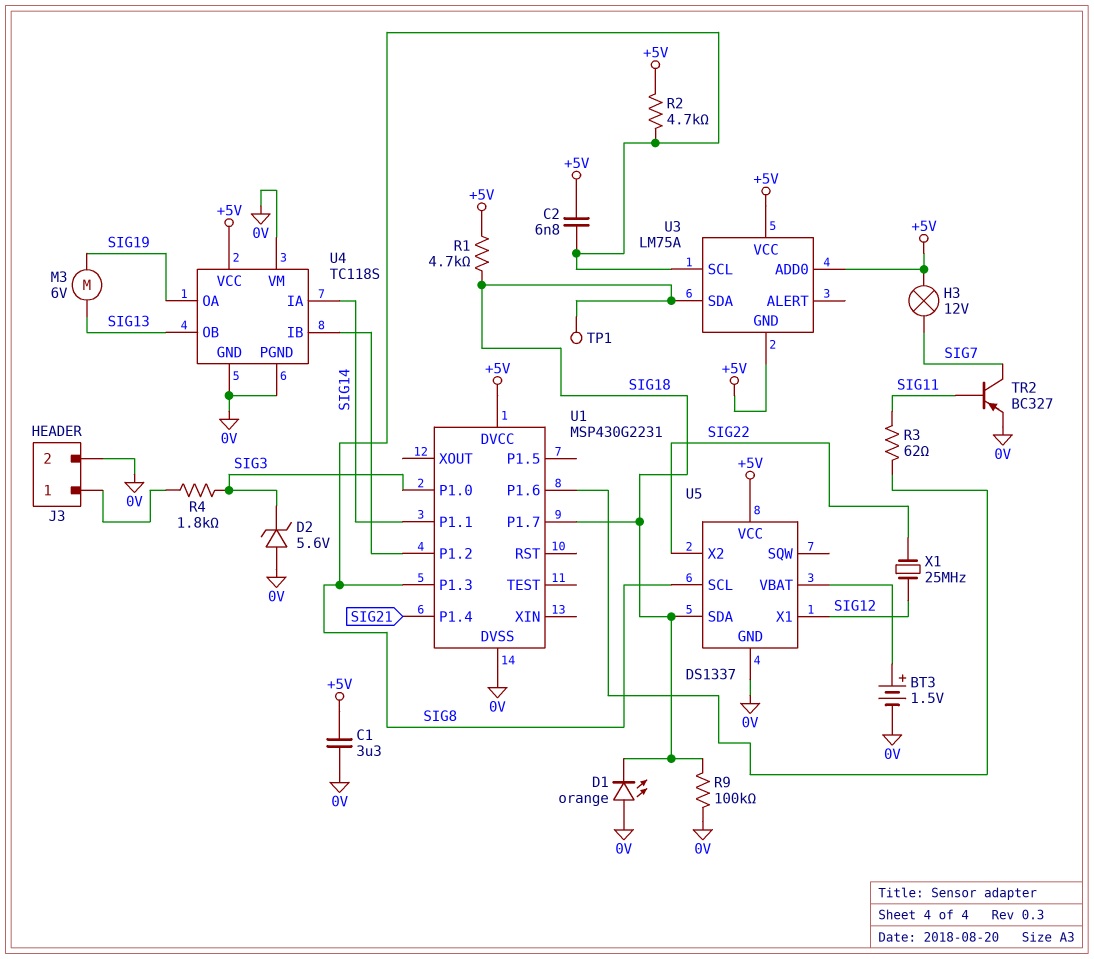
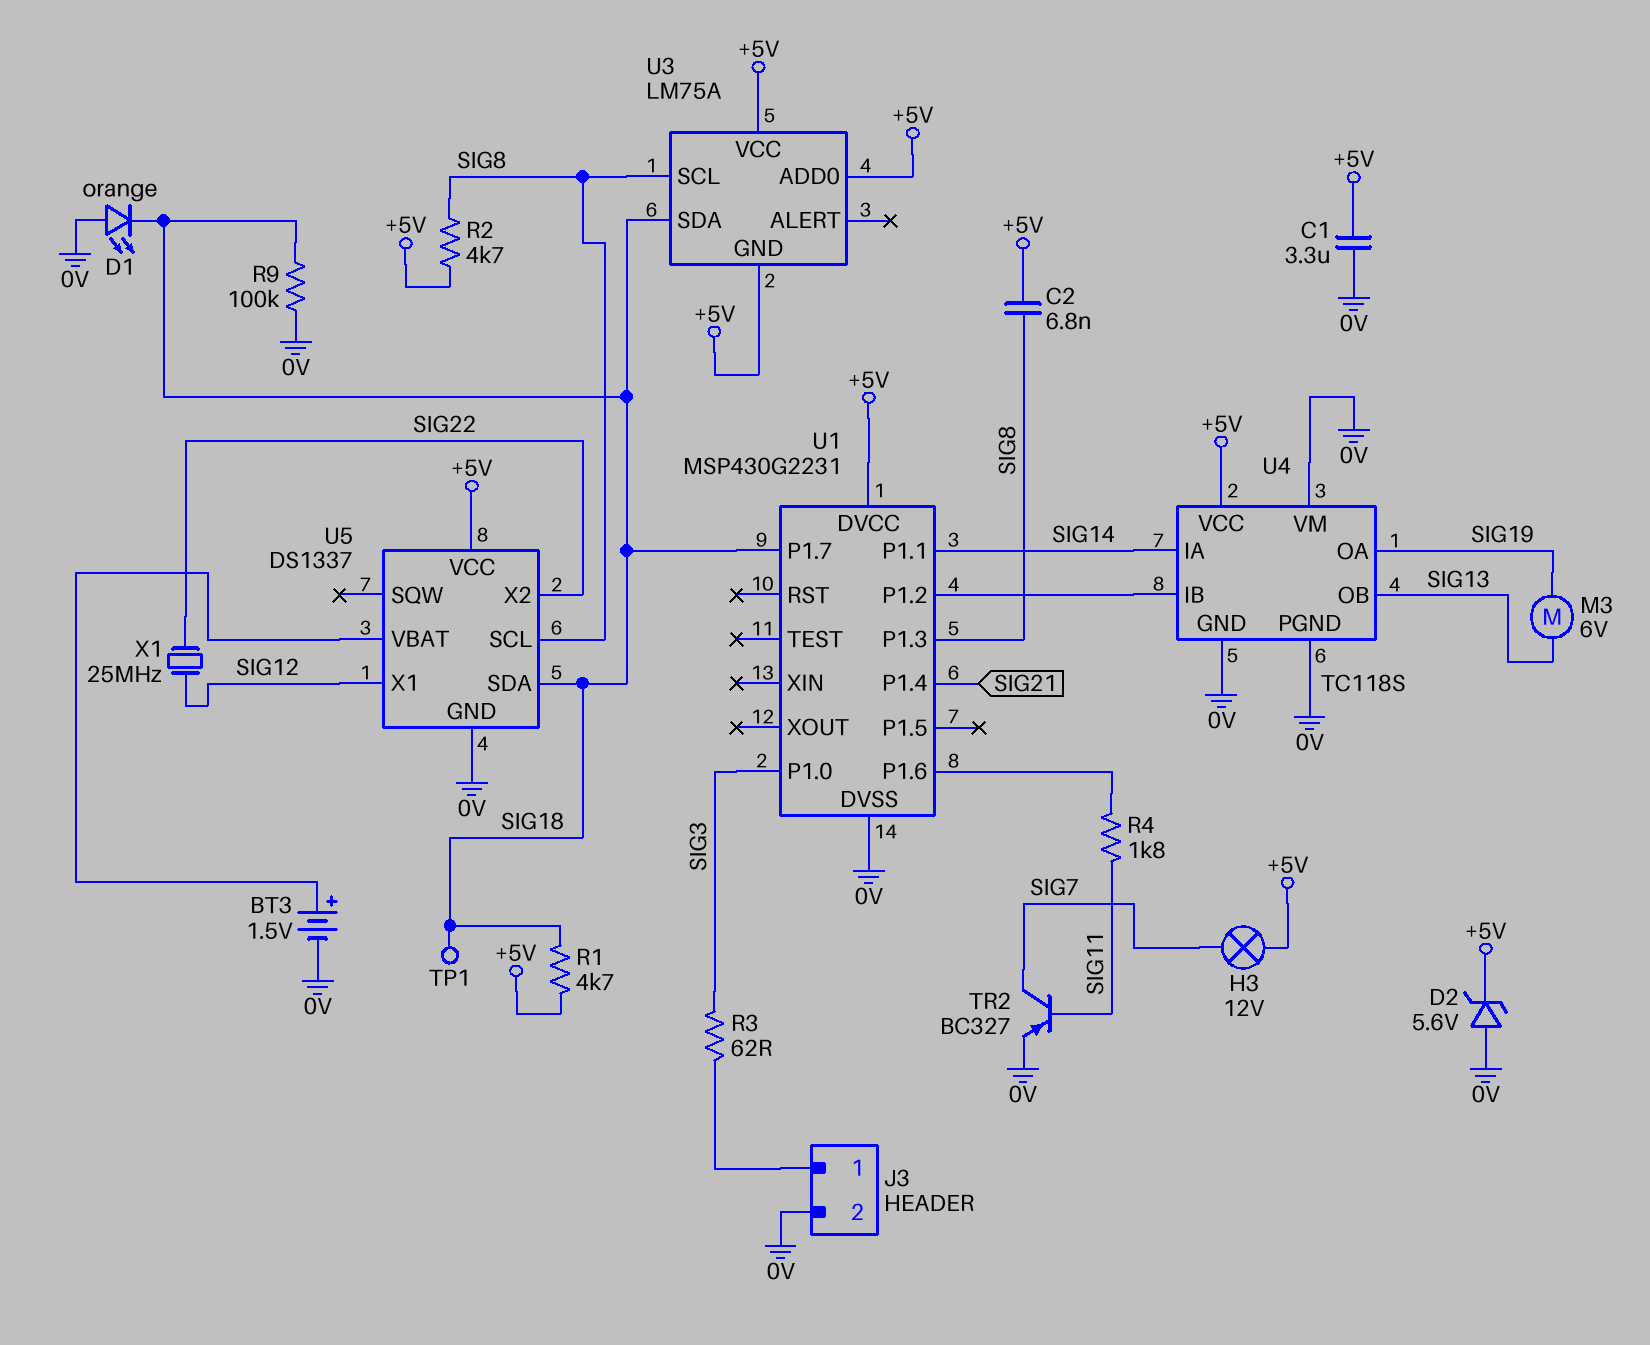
D2: zener 5.6V (A 0V, K SIG3) -> zener 5.6V (A 0V, K +5V)
R3: 62 (SIG11, U1/P1.6) -> 62 (J3/1, SIG3)
R4: 1.8k (J3/1, SIG3) -> 1.8k (SIG11, U1/P1.6)

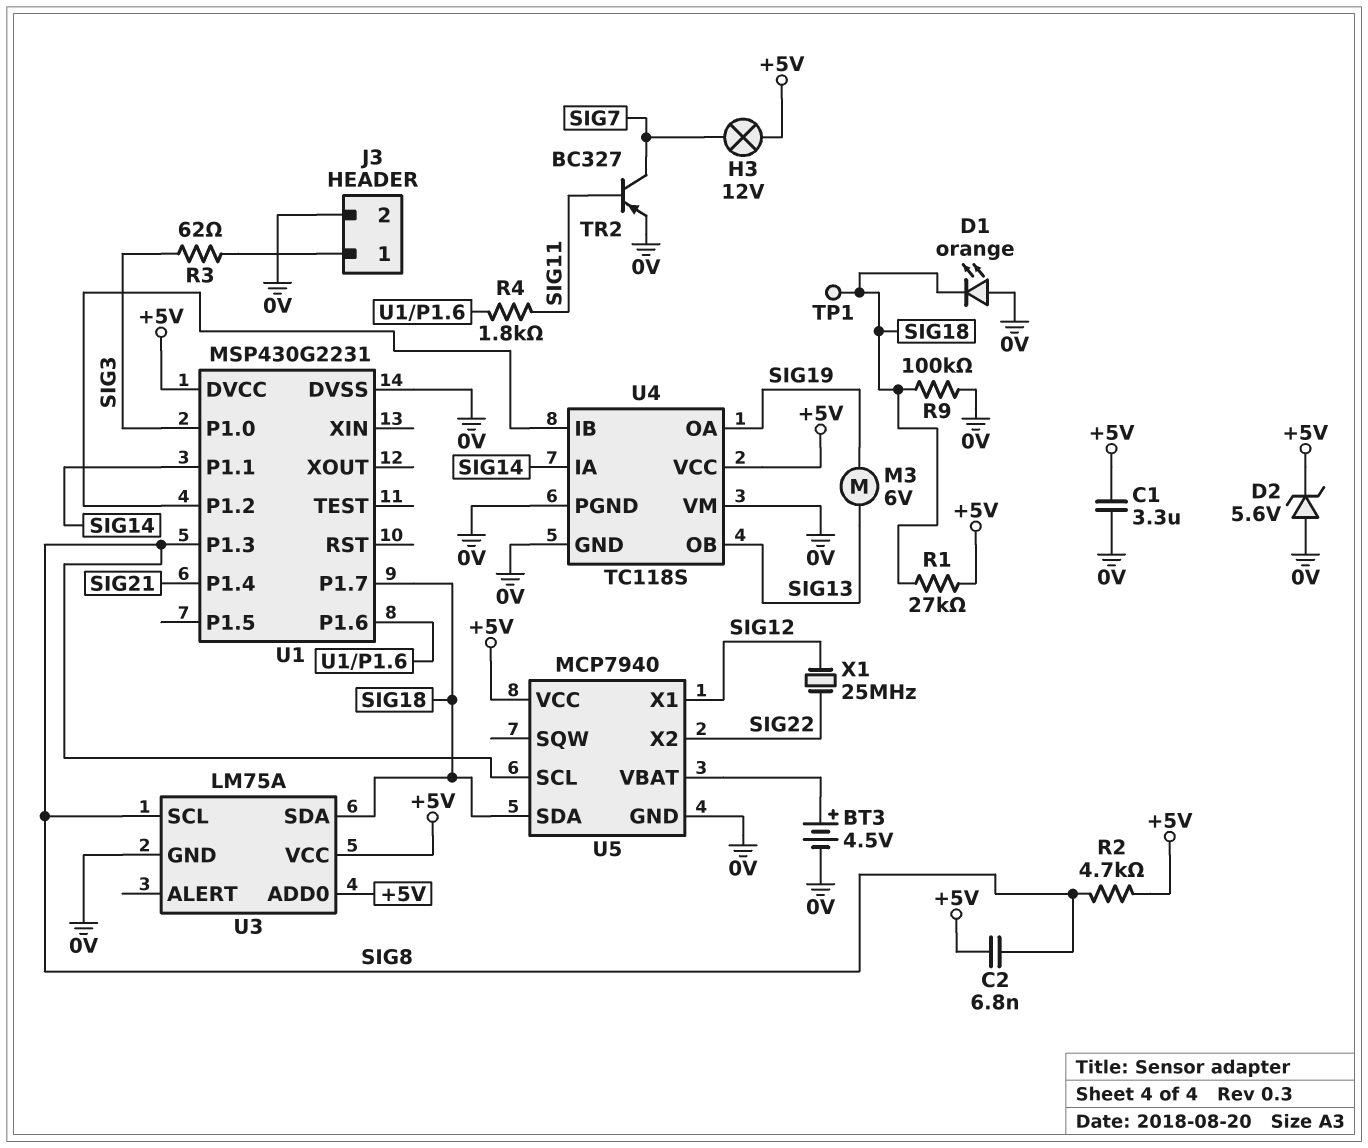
BT3: 1.5V (plus U5/VBAT, minus 0V) -> 4.5V (plus U5/VBAT, minus 0V)
R1: 4.7k (+5V, SIG18) -> 27k (+5V, SIG18)
U3 pin GND: +5V -> 0V
U5: DS1337 -> MCP7940

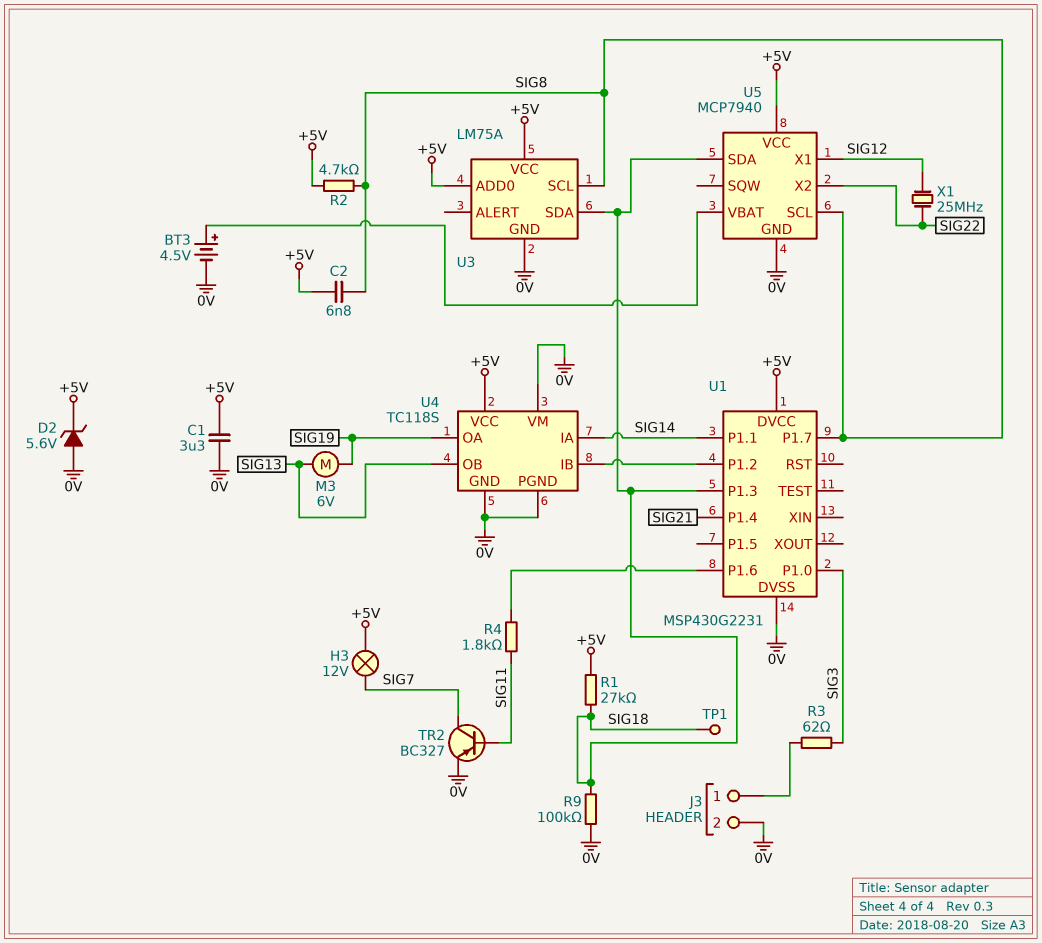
D1: LED orange (A 0V, K SIG18) -> none
U1 pin P1.3: SIG8 -> SIG18
U1 pin P1.7: SIG18 -> SIG8

